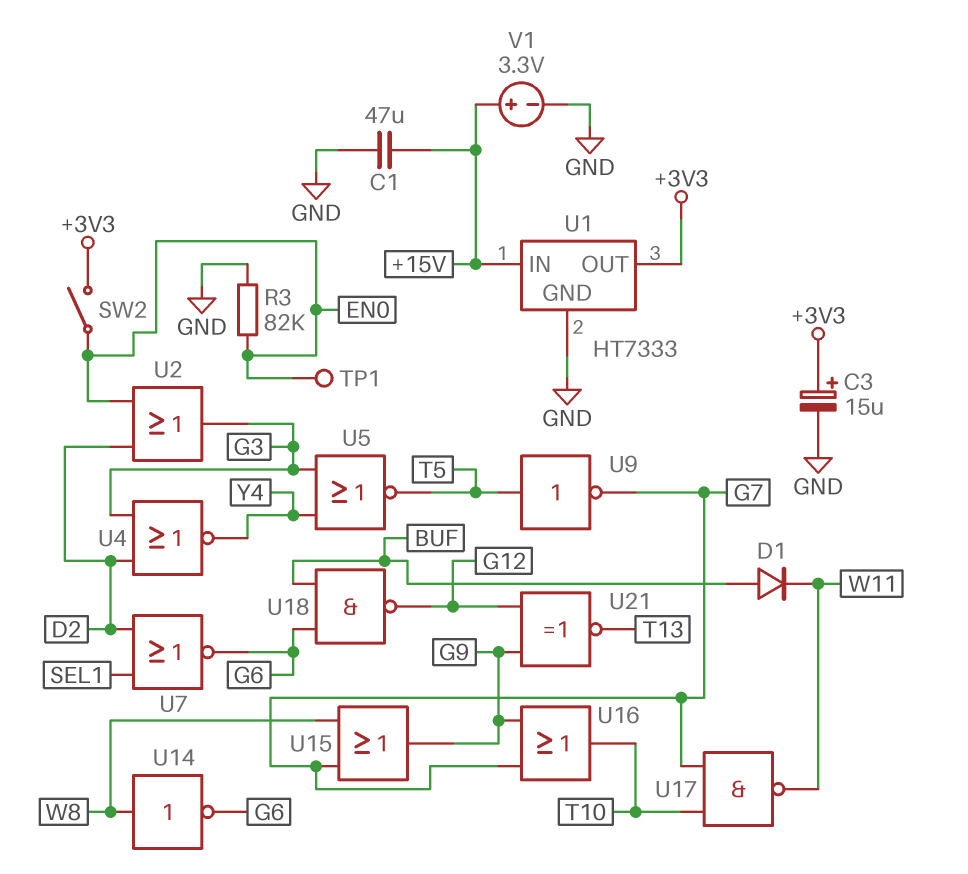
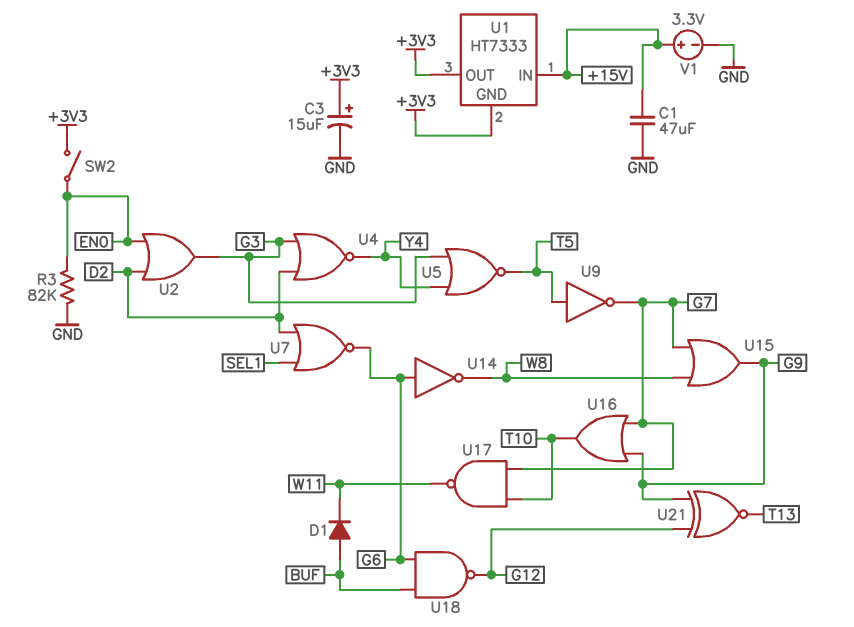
TP1: test point (EN0) -> none
U1 pin GND: GND -> +3V3
U14: NOT (in W8, out G6) -> NOT (in G6, out W8)

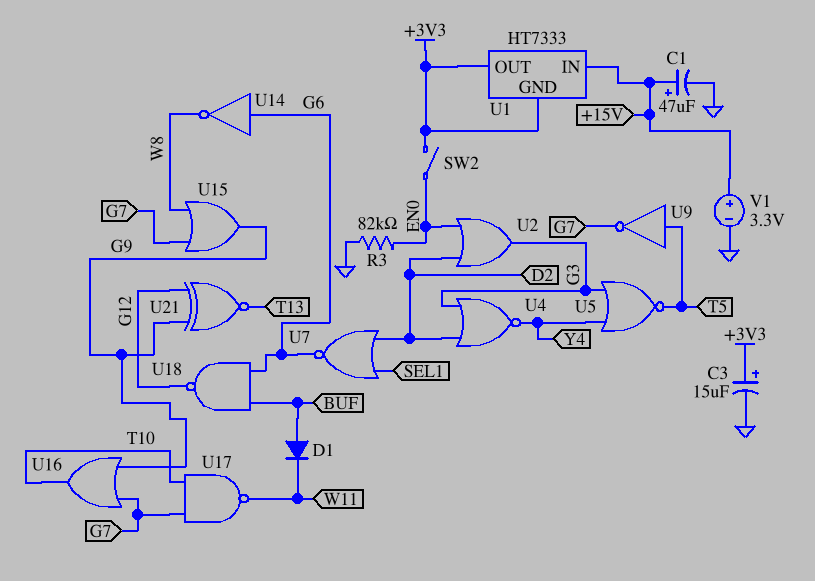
C1: 47uF (+15V, GND) -> 47uF (plus +15V, minus GND)

